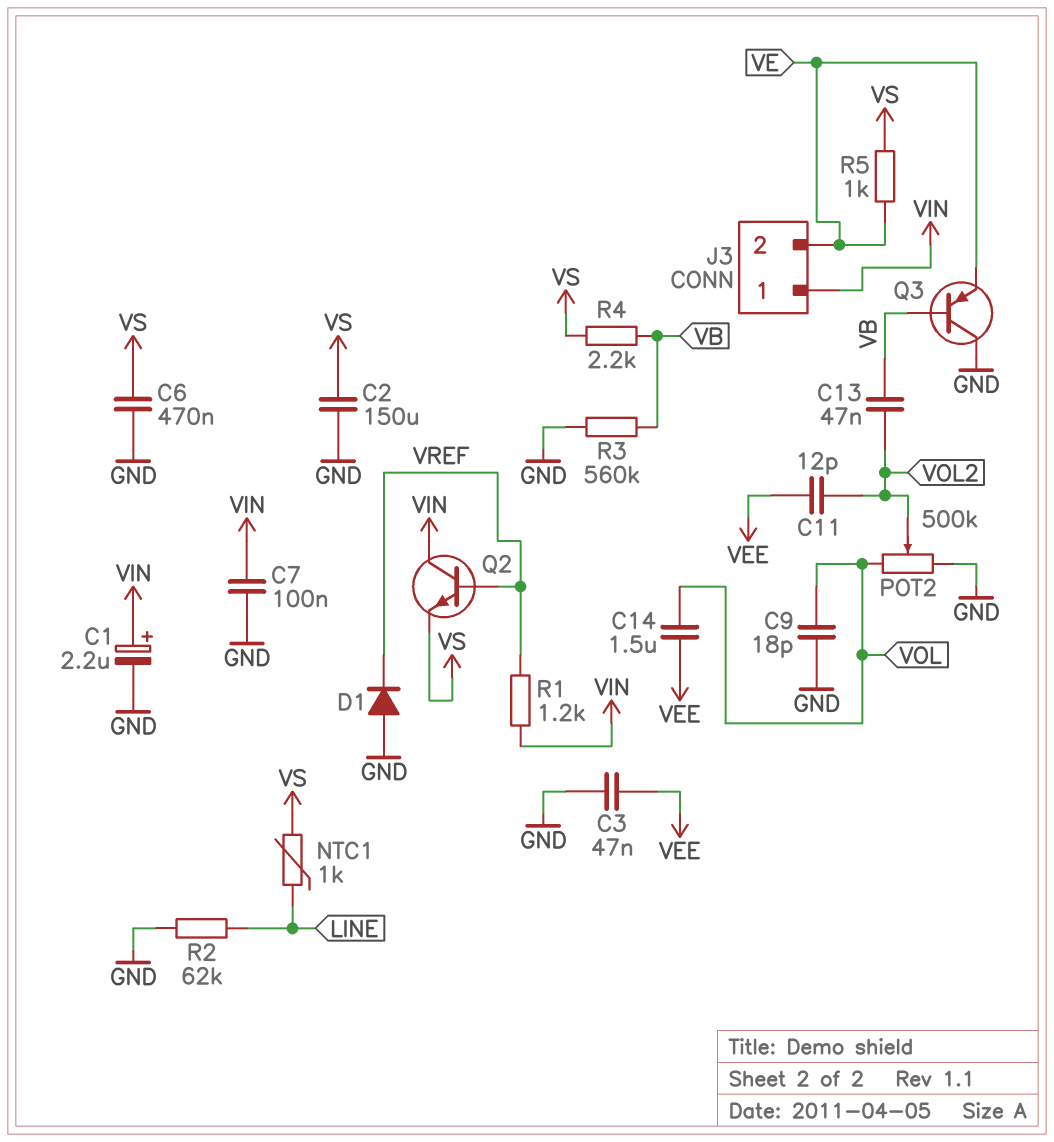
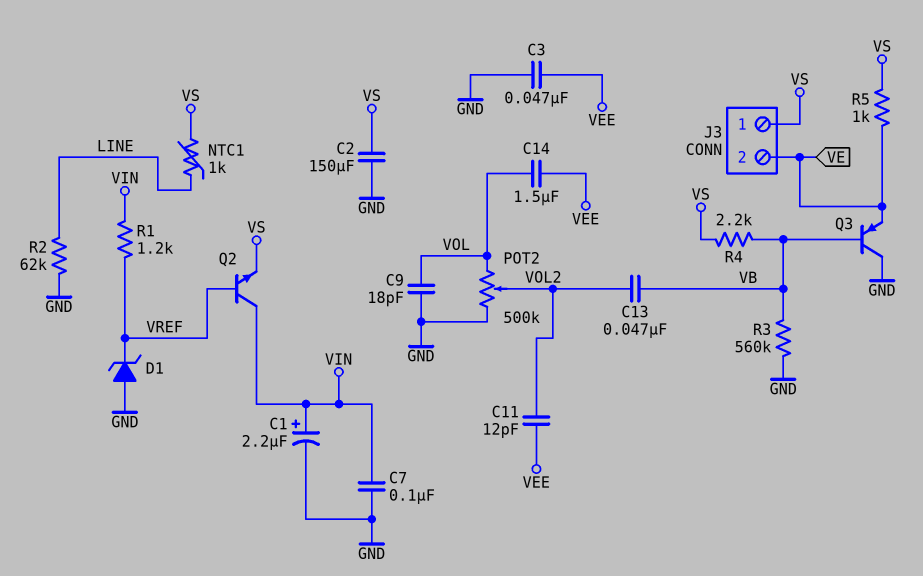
C6: 470nF (GND, VS) -> none
D1: diode (A GND, K VREF) -> zener (A GND, K VREF)
J3 pin 1: VIN -> VS

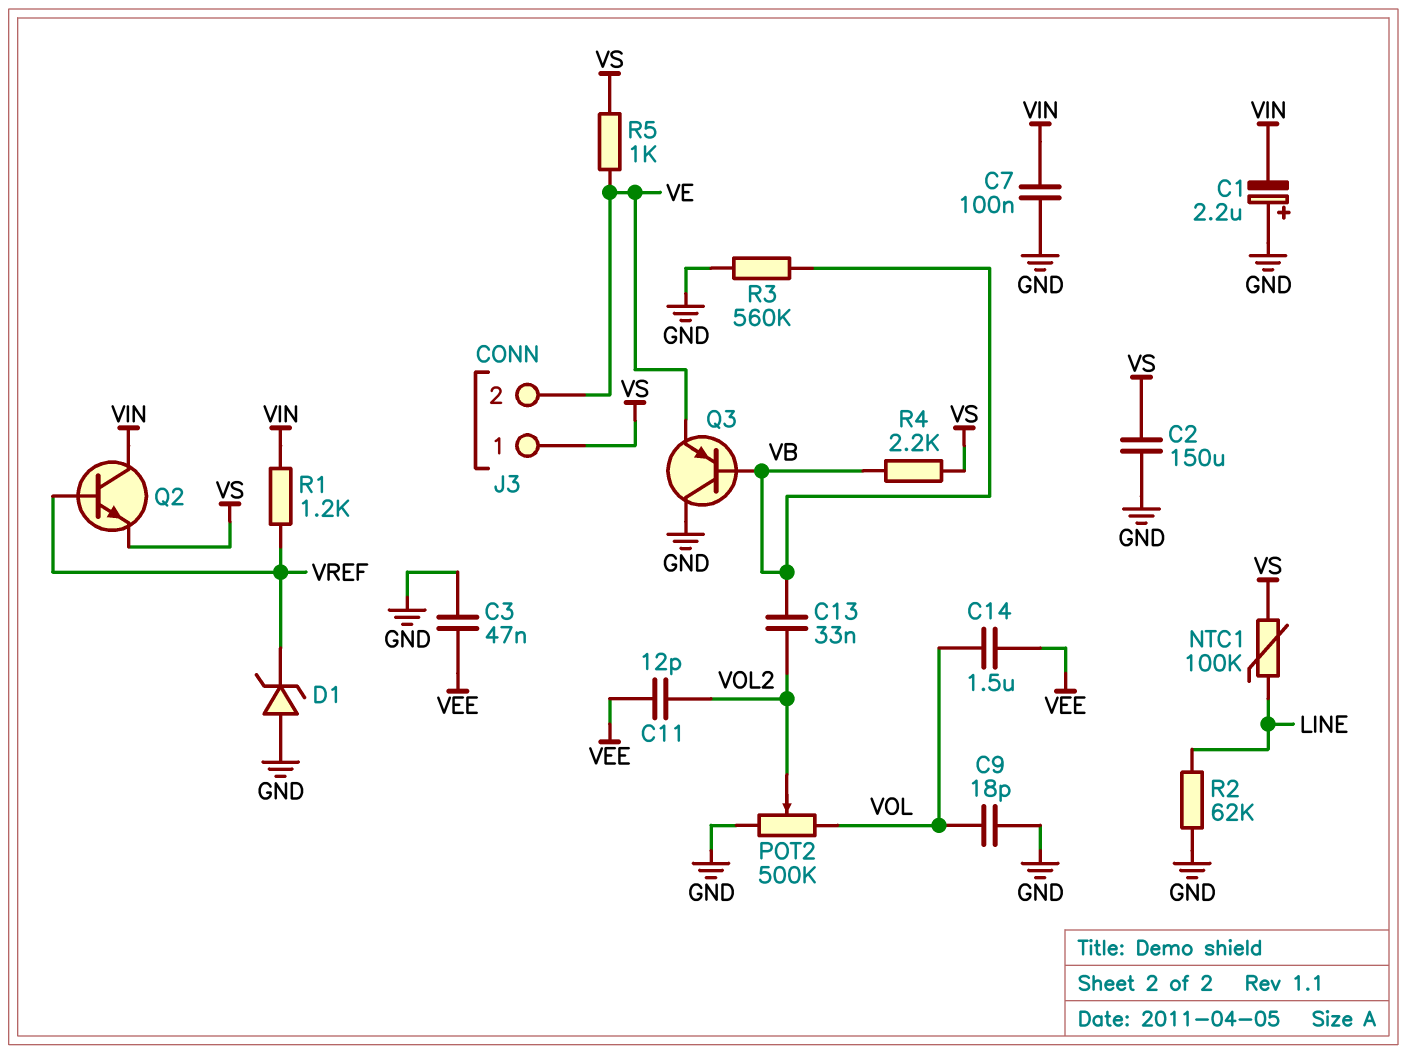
C1: 2.2uF (plus VIN, minus GND) -> 2.2uF (plus GND, minus VIN)
C13: 47nF (VB, VOL2) -> 33nF (VB, VOL2)
NTC1: 1k (LINE, VS) -> 100k (LINE, VS)

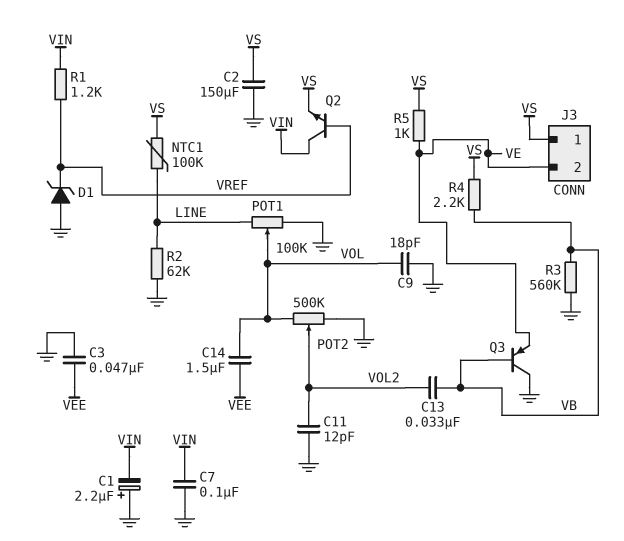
C11: 12pF (VEE, VOL2) -> 12pF (GND, VOL2)
POT1: none -> 100k (GND, LINE, wiper VOL)

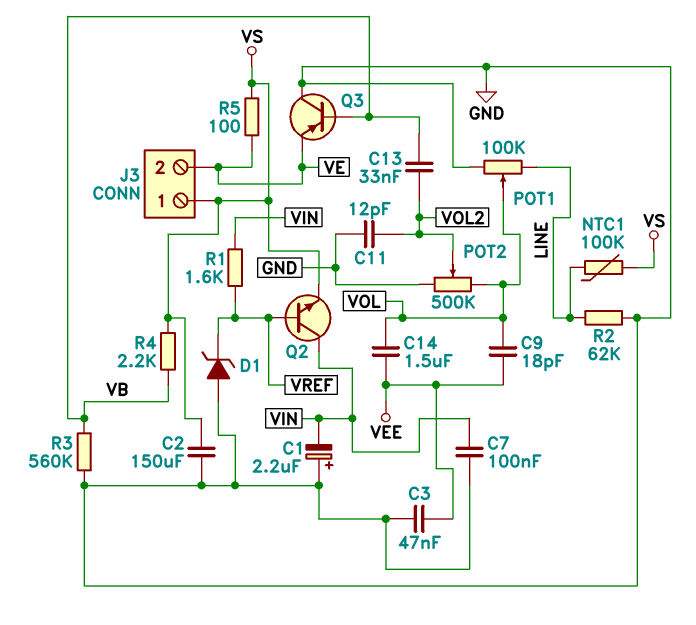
C9: 18pF (GND, VOL) -> 18pF (VEE, VOL)
R1: 1.2k (VIN, VREF) -> 1.6k (VIN, VREF)
R5: 1k (VE, VS) -> 100 (VE, VS)

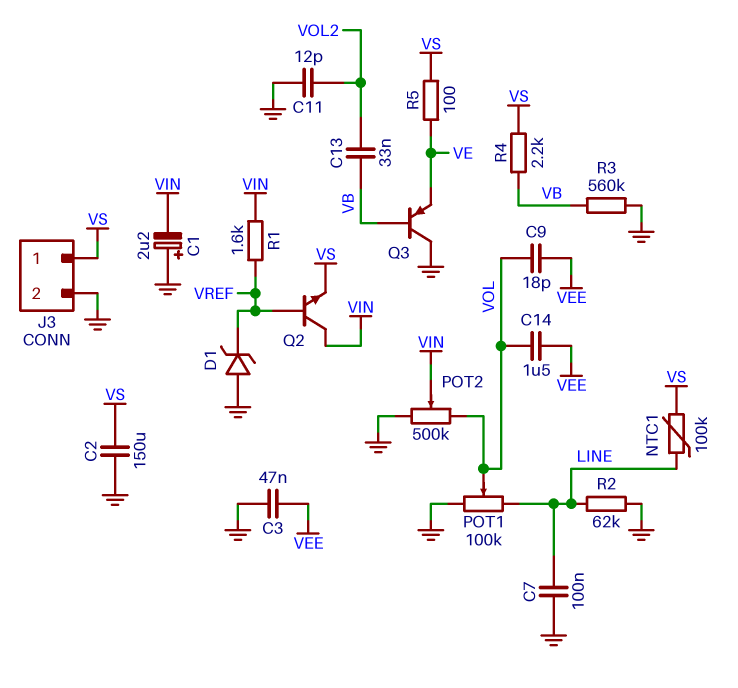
C7: 100nF (GND, VIN) -> 100nF (GND, LINE)
J3 pin 2: VE -> GND
POT2: 500k (GND, VOL, wiper VOL2) -> 500k (GND, VOL, wiper VIN)

